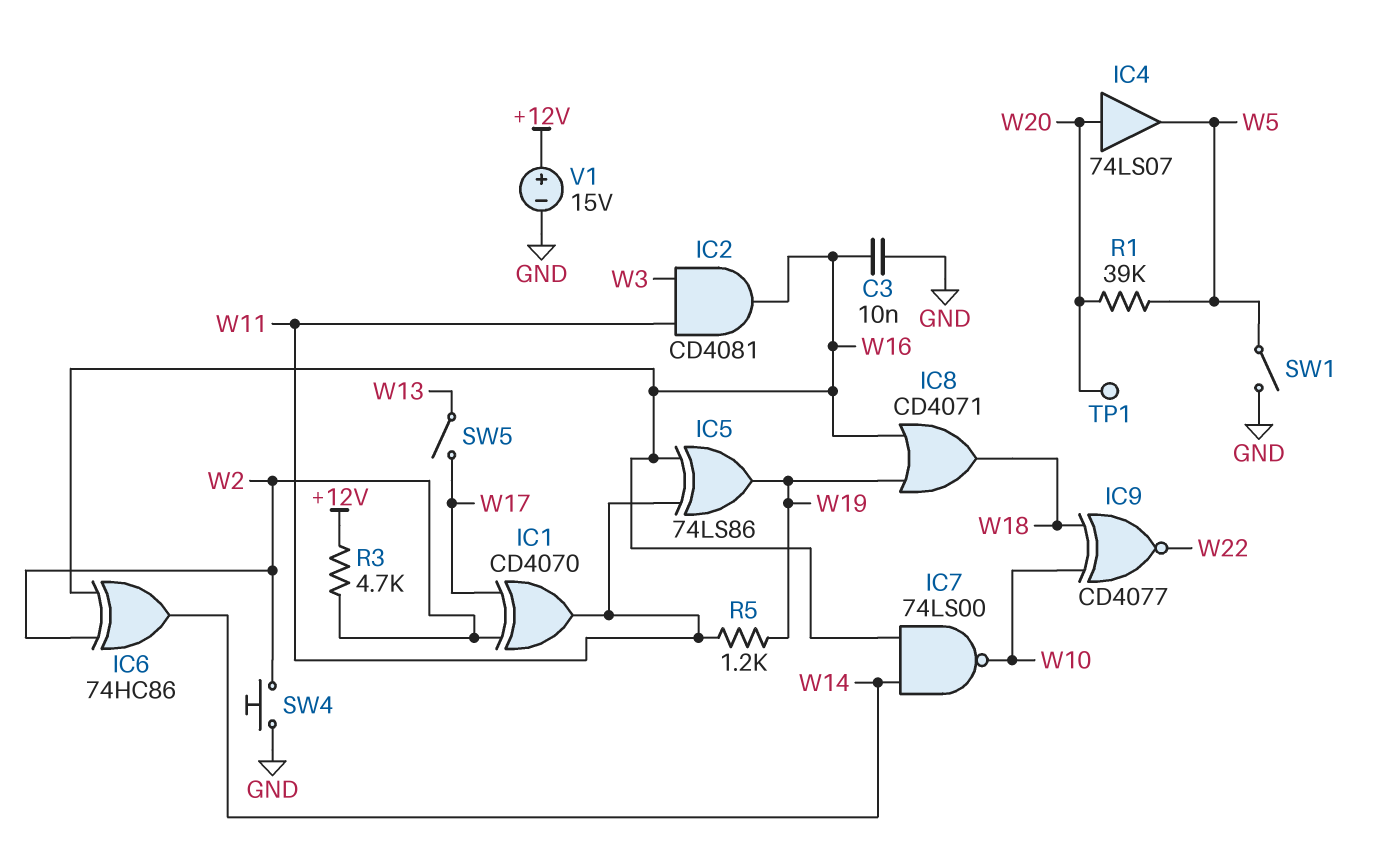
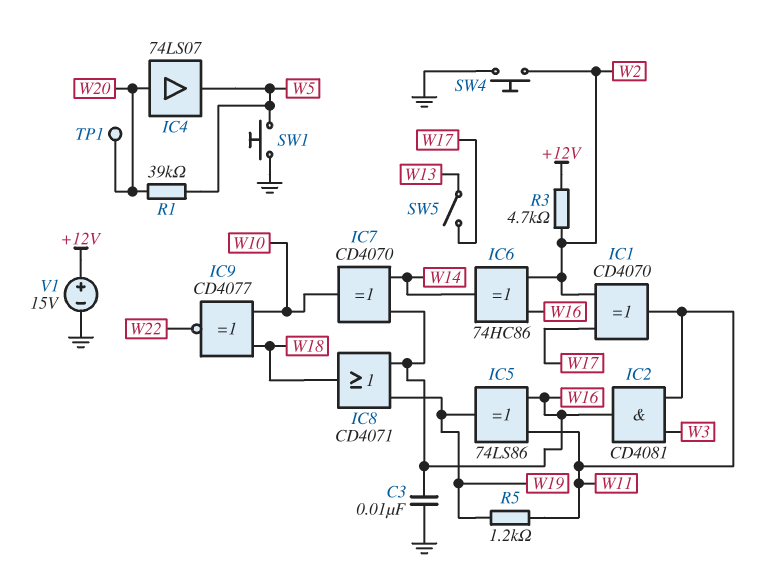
IC7: NAND 74LS00 (in W14, in W16, out W10) -> XOR CD4070 (in W14, in W16, out W10)
SW1: switch (GND, W5) -> button (GND, W5)

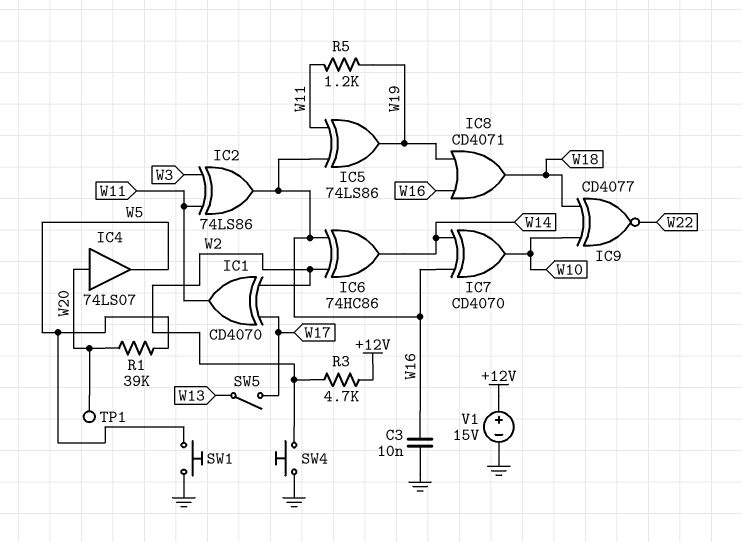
IC2: AND CD4081 (in W3, in W11, out W16) -> XOR 74LS86 (in W3, in W11, out W16)

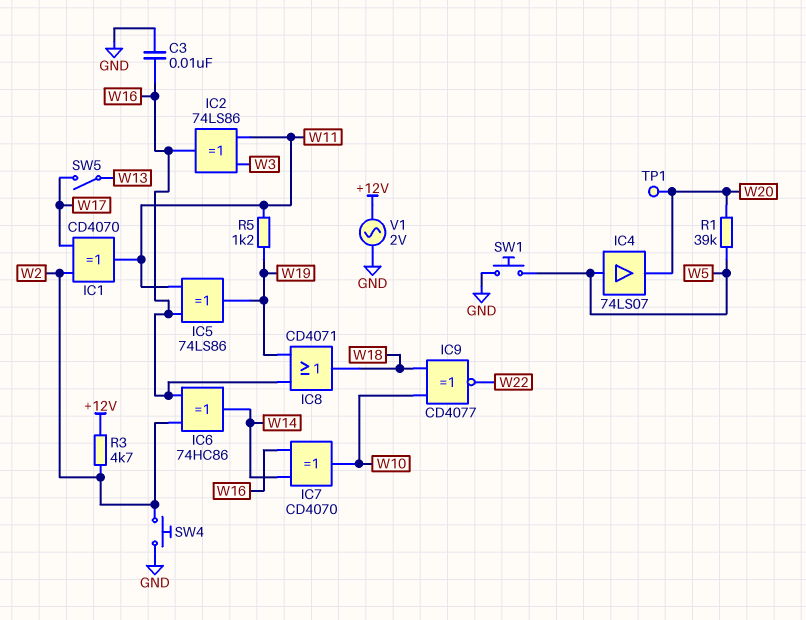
IC4: buffer 74LS07 (in W20, out W5) -> buffer 74LS07 (in W5, out W20)
V1: 15V (plus +12V, minus GND) -> AC 2V (+12V, GND)

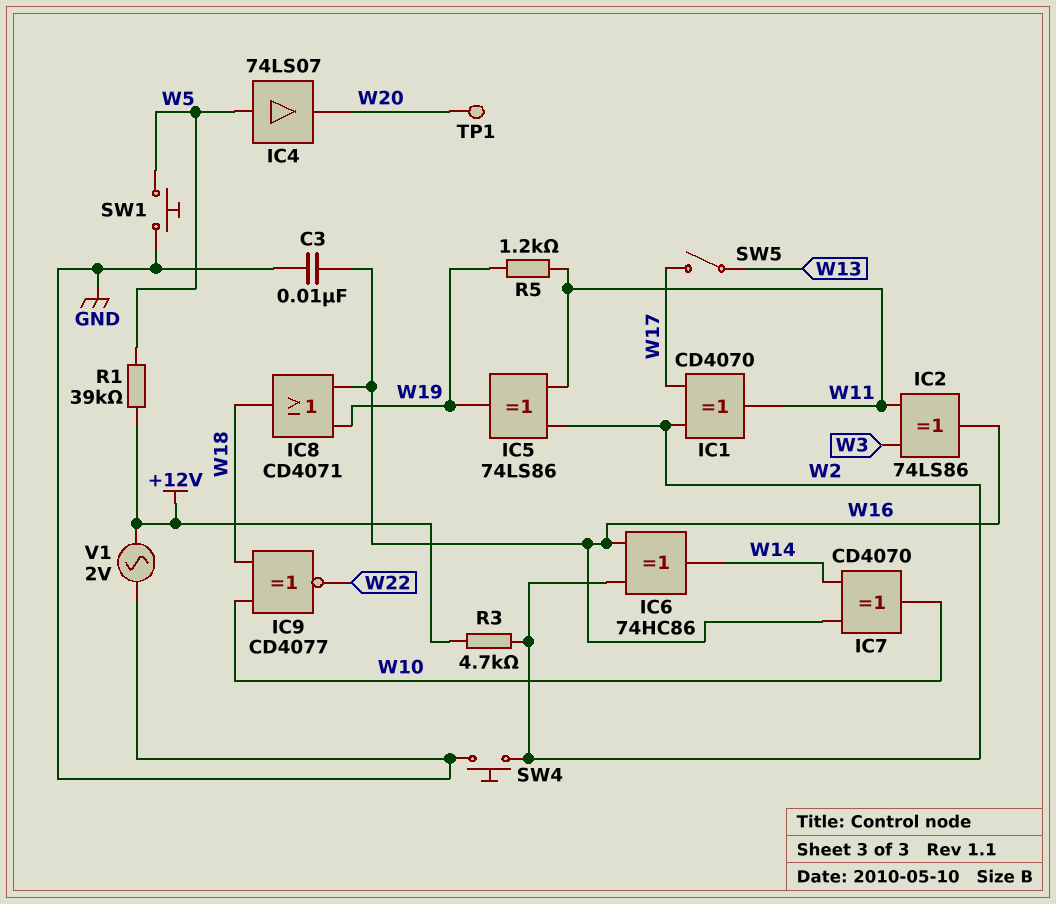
IC5: XOR 74LS86 (in W11, in W16, out W19) -> XOR 74LS86 (in W2, in W11, out W19)
R1: 39k (W5, W20) -> 39k (+12V, W5)

